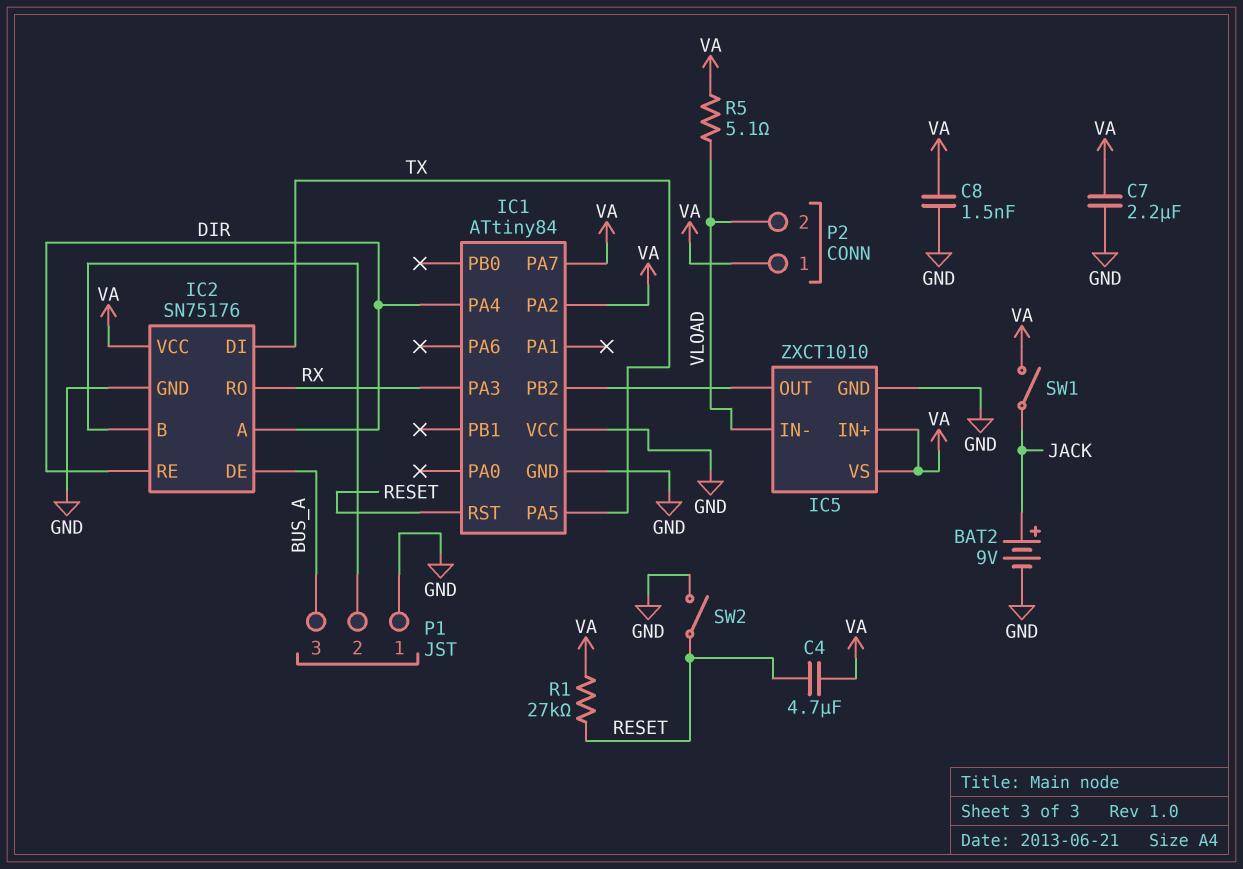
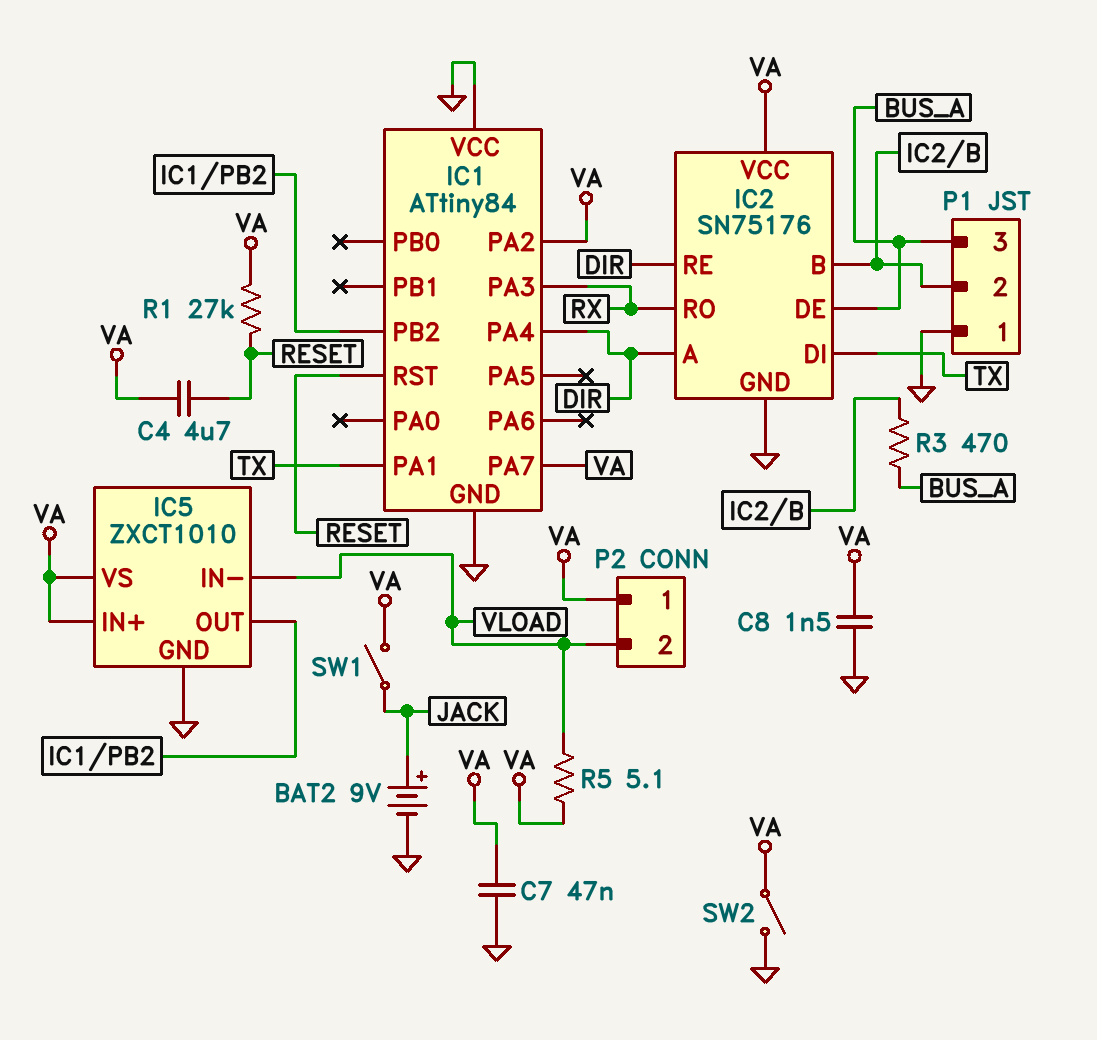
C7: 2.2uF (GND, VA) -> 47nF (GND, VA)
IC1 pin PA1: none -> TX
IC1 pin PA5: TX -> none
R3: none -> 470 (BUS_A, IC2/B)
SW2: switch (GND, RESET) -> switch (GND, VA)

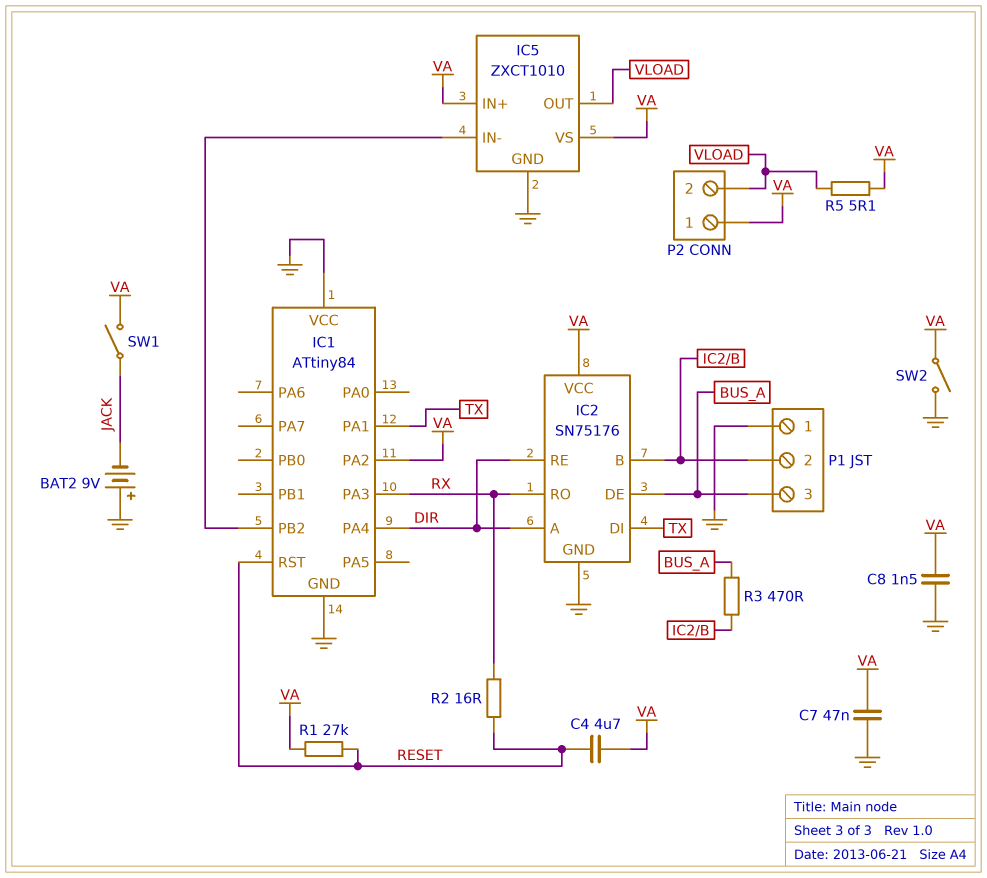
BAT2: 9V (plus JACK, minus GND) -> 9V (plus GND, minus JACK)
IC1 pin PA7: VA -> none
IC5 pin IN-: VLOAD -> IC1/PB2
IC5 pin OUT: IC1/PB2 -> VLOAD
R2: none -> 16 (RESET, RX)

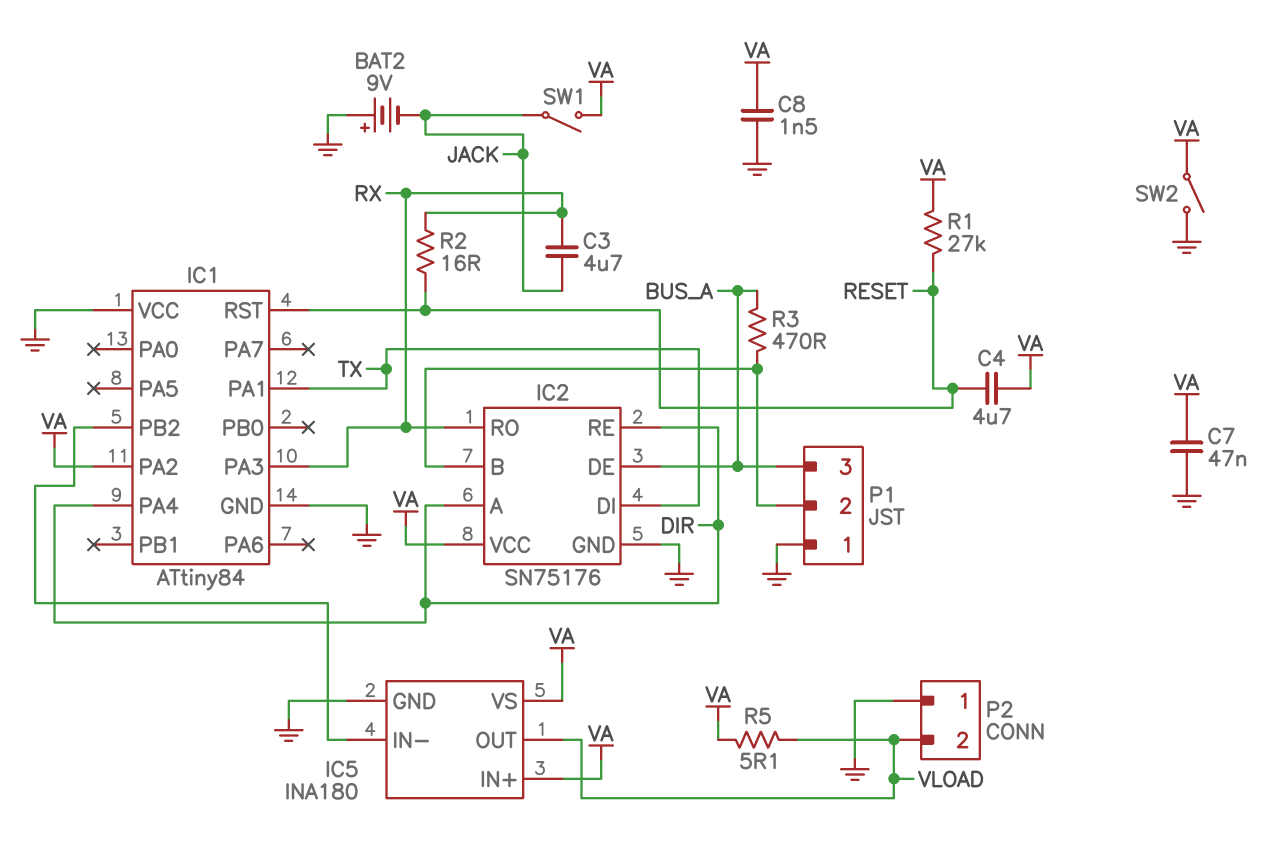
C3: none -> 4.7uF (JACK, RX)
IC5: ZXCT1010 -> INA180
P2 pin 1: VA -> GND

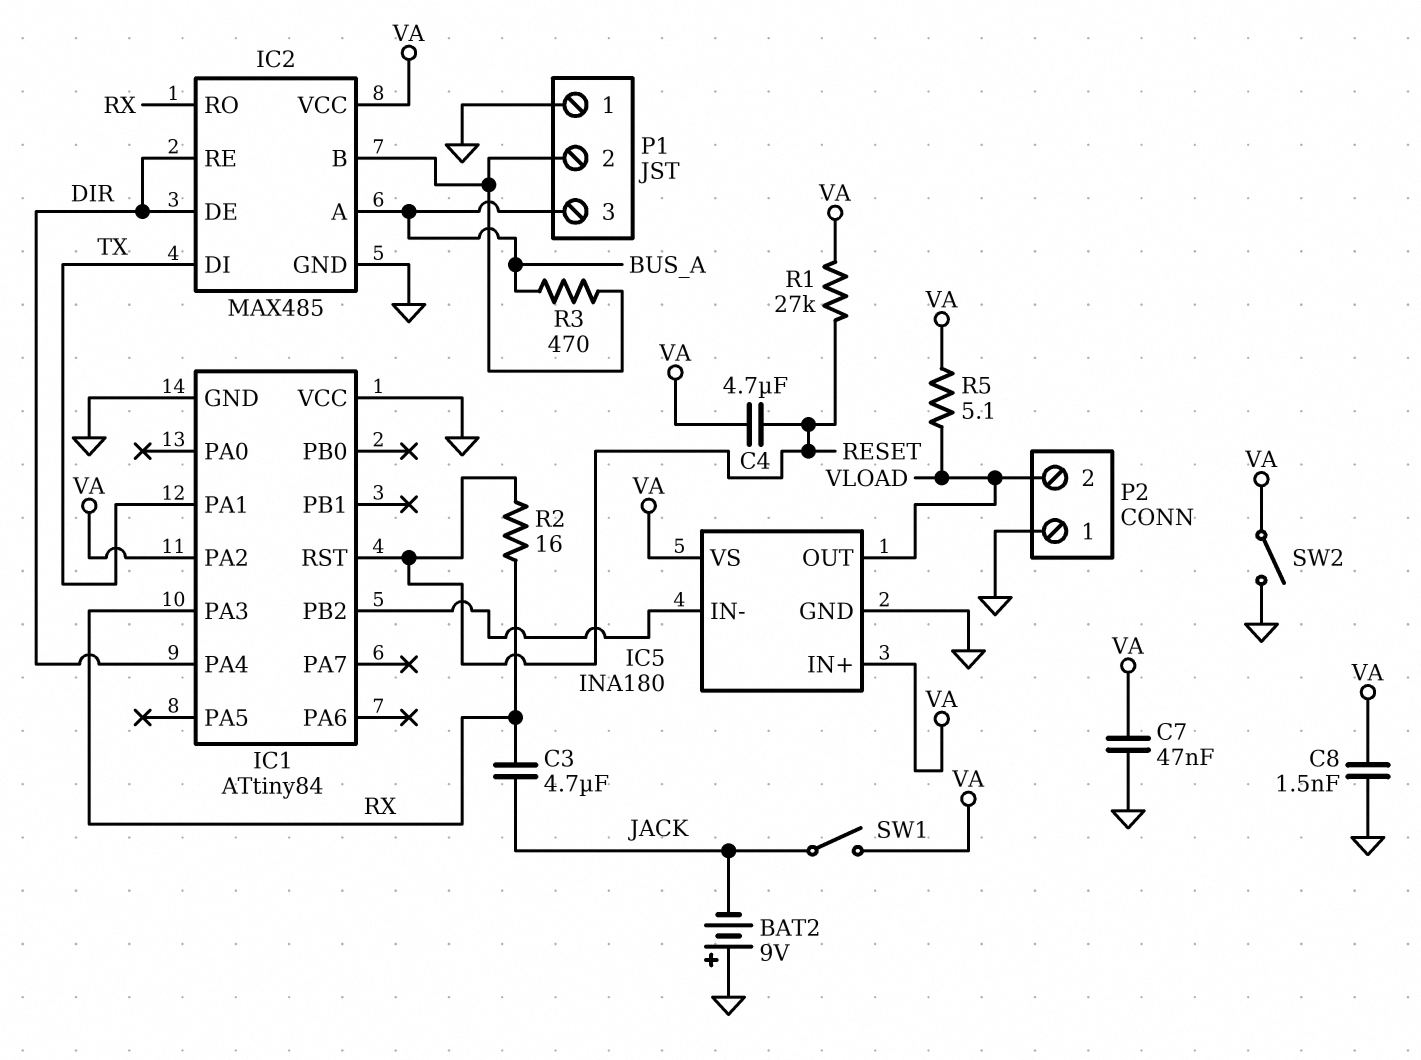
IC2: SN75176 -> MAX485
IC2 pin A: DIR -> BUS_A
IC2 pin DE: BUS_A -> DIR

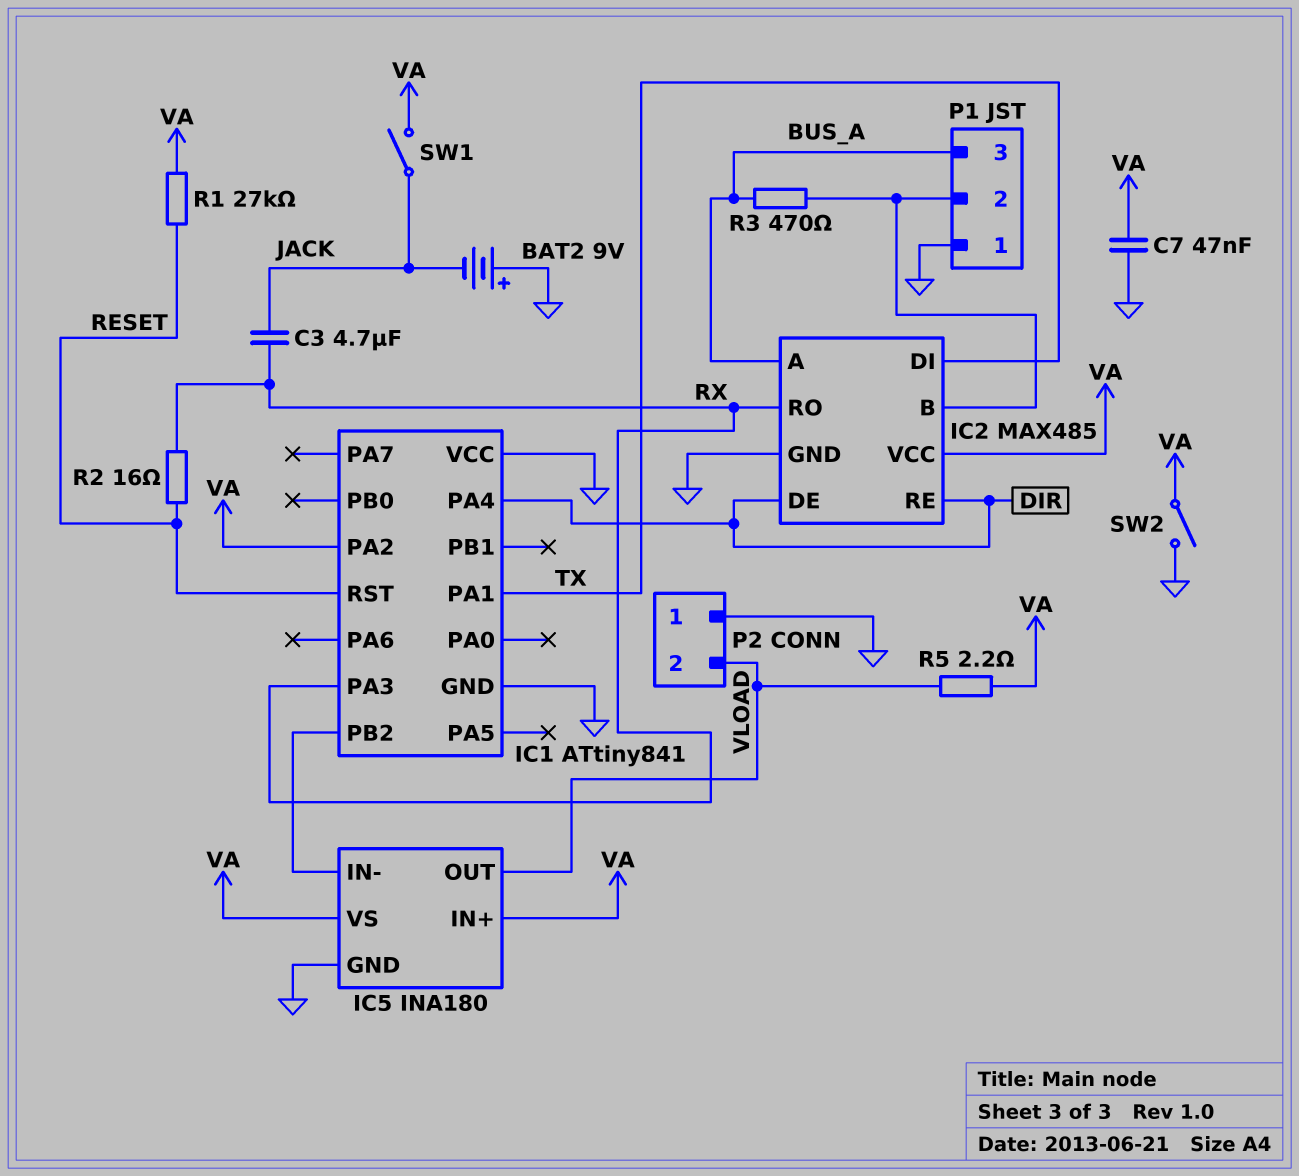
C4: 4.7uF (RESET, VA) -> none
C8: 1.5nF (GND, VA) -> none
IC1: ATtiny84 -> ATtiny841
R5: 5.1 (VA, VLOAD) -> 2.2 (VA, VLOAD)

